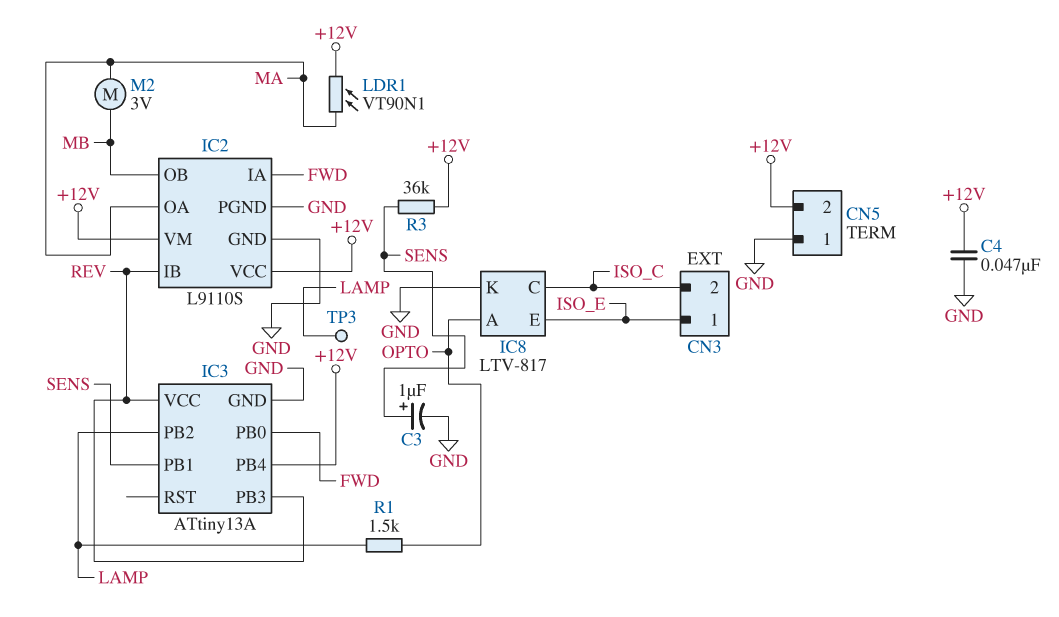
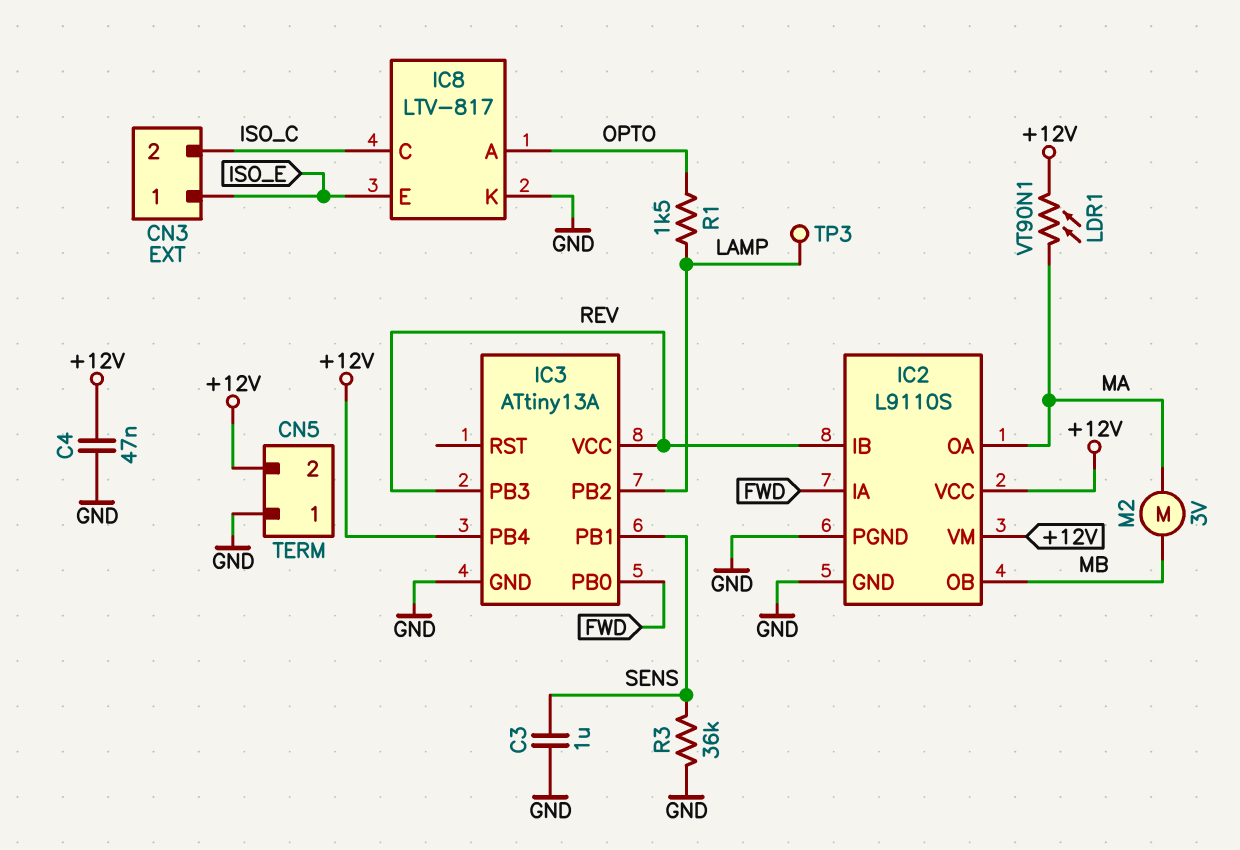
C3: 1uF (plus SENS, minus GND) -> 1uF (GND, SENS)
R3: 36k (+12V, SENS) -> 36k (GND, SENS)

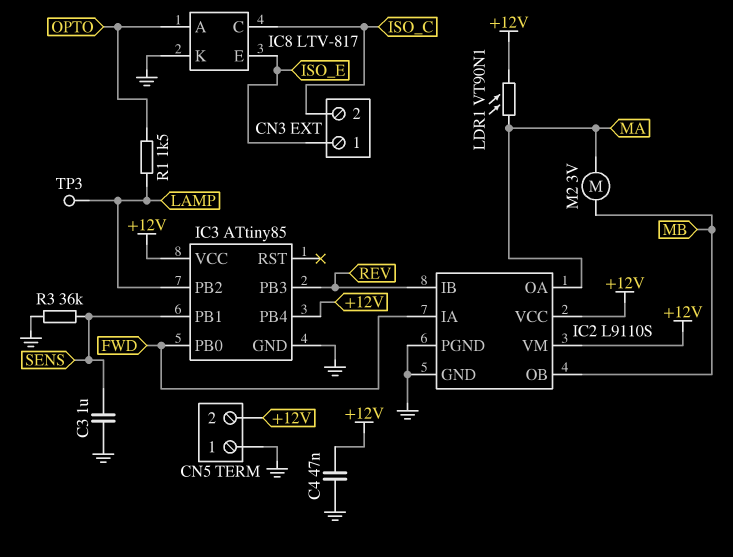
IC3: ATtiny13A -> ATtiny85
IC3 pin VCC: REV -> +12V

